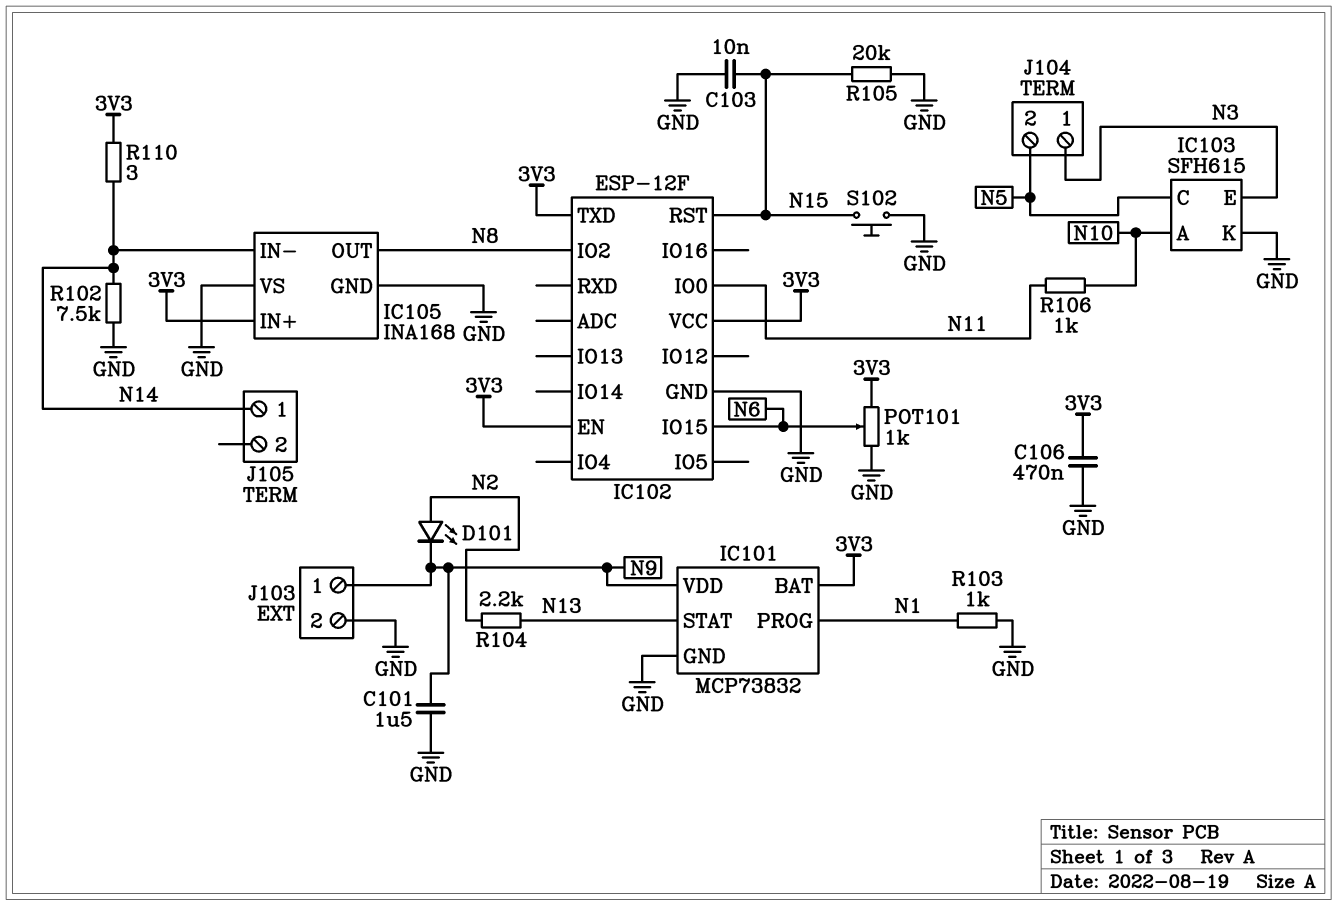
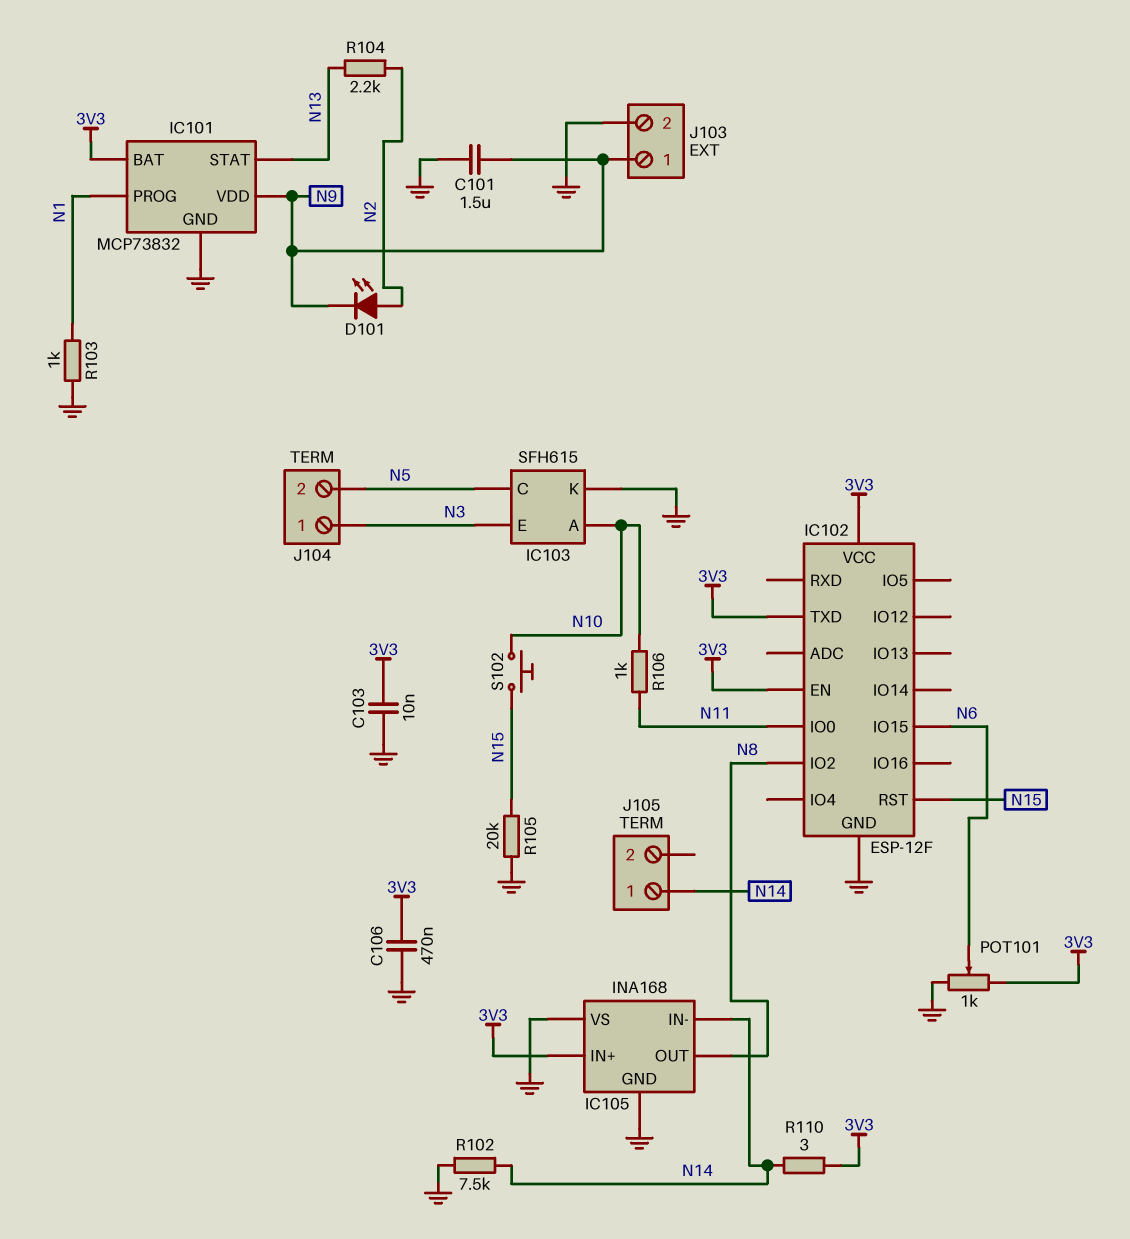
C103: 10nF (GND, N15) -> 10nF (3V3, GND)
S102: button (GND, N15) -> button (N10, N15)

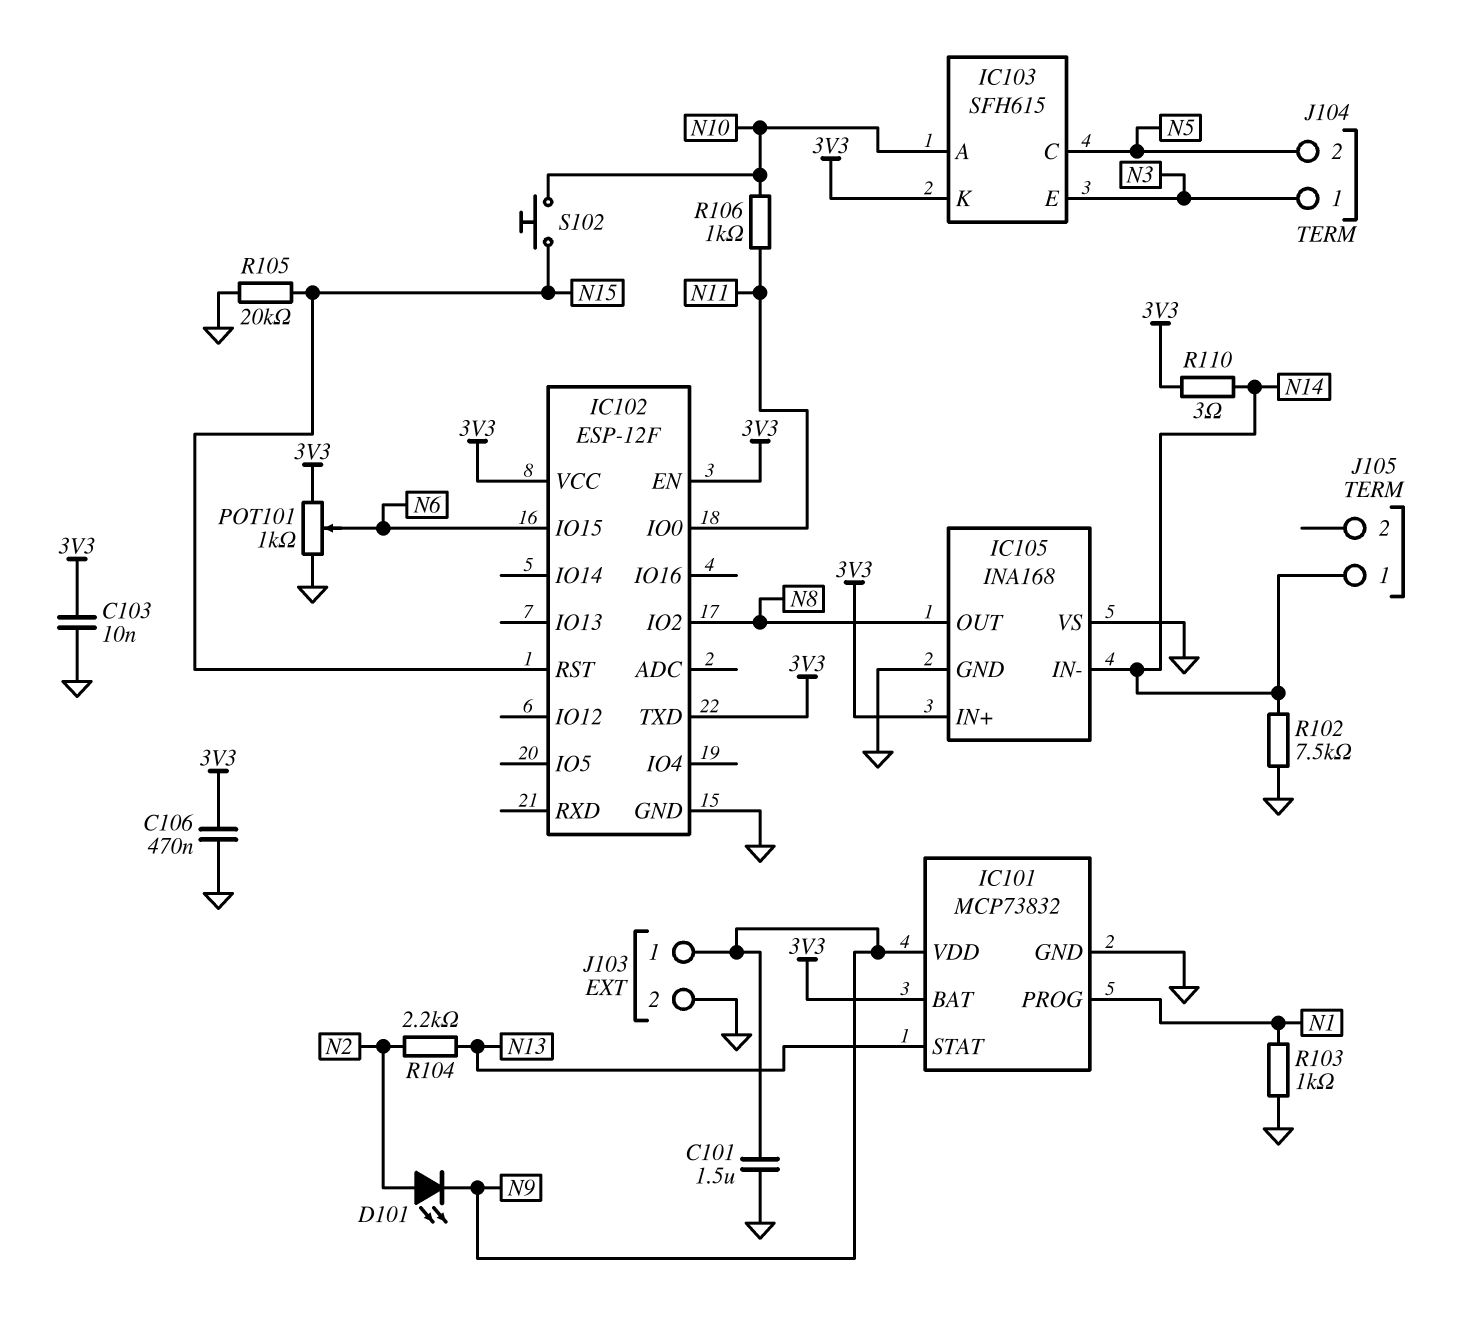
IC103 pin K: GND -> 3V3

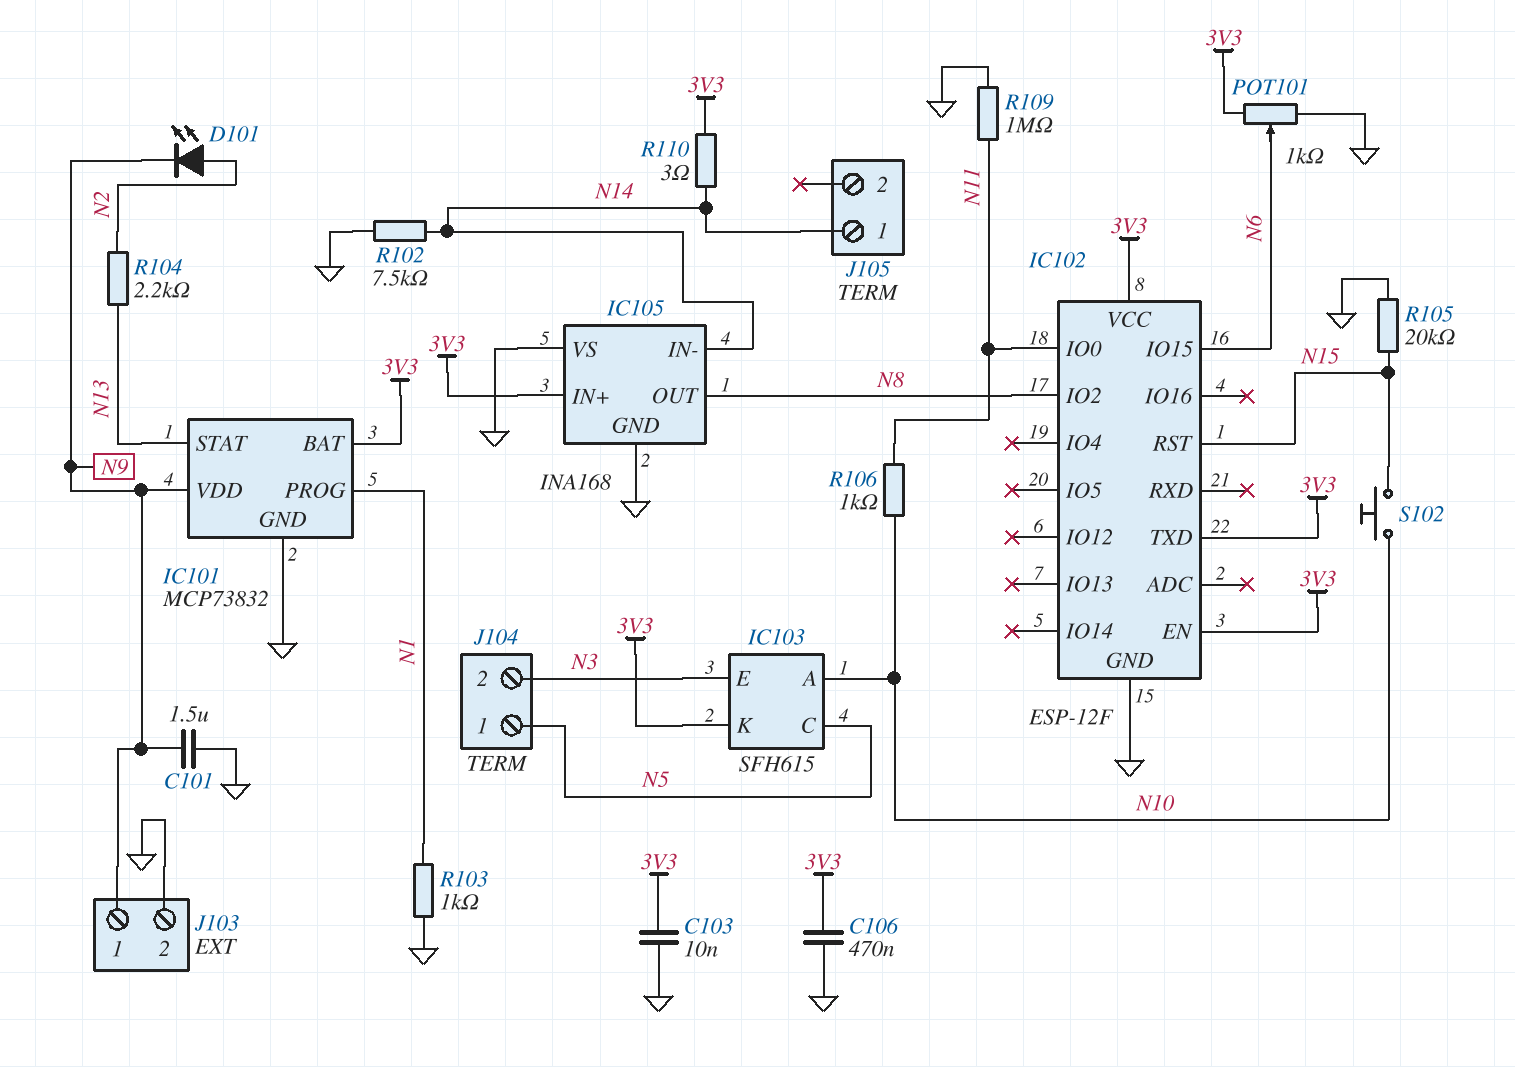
J104 pin 1: N3 -> N5
J104 pin 2: N5 -> N3
R109: none -> 1M (GND, N11)

